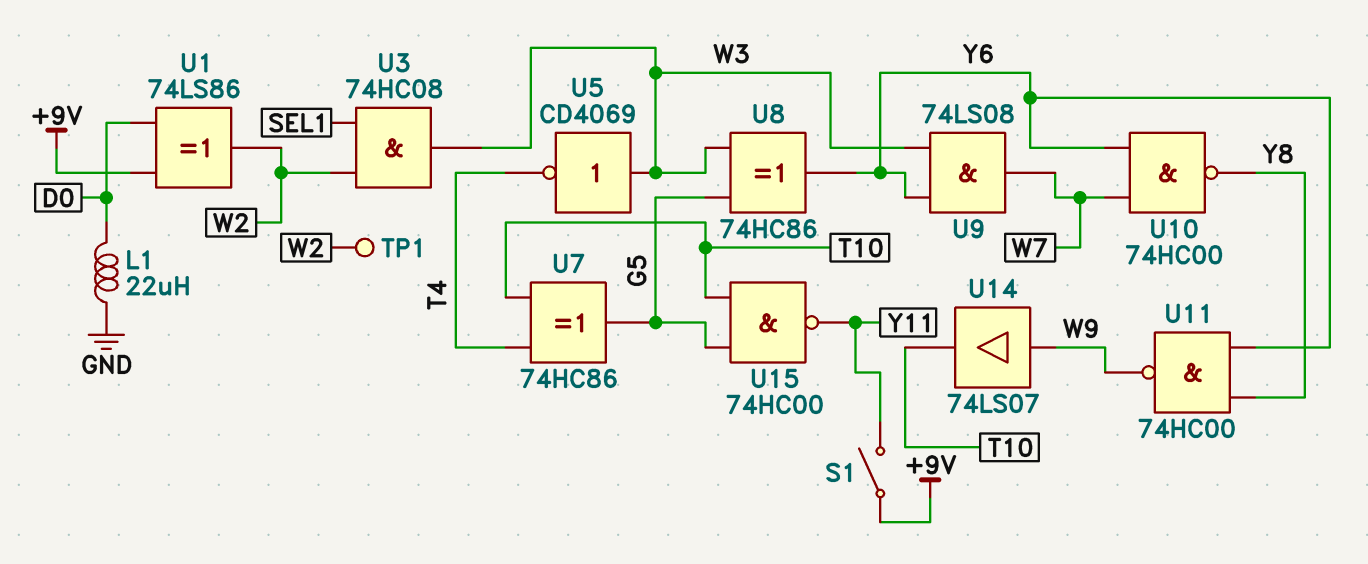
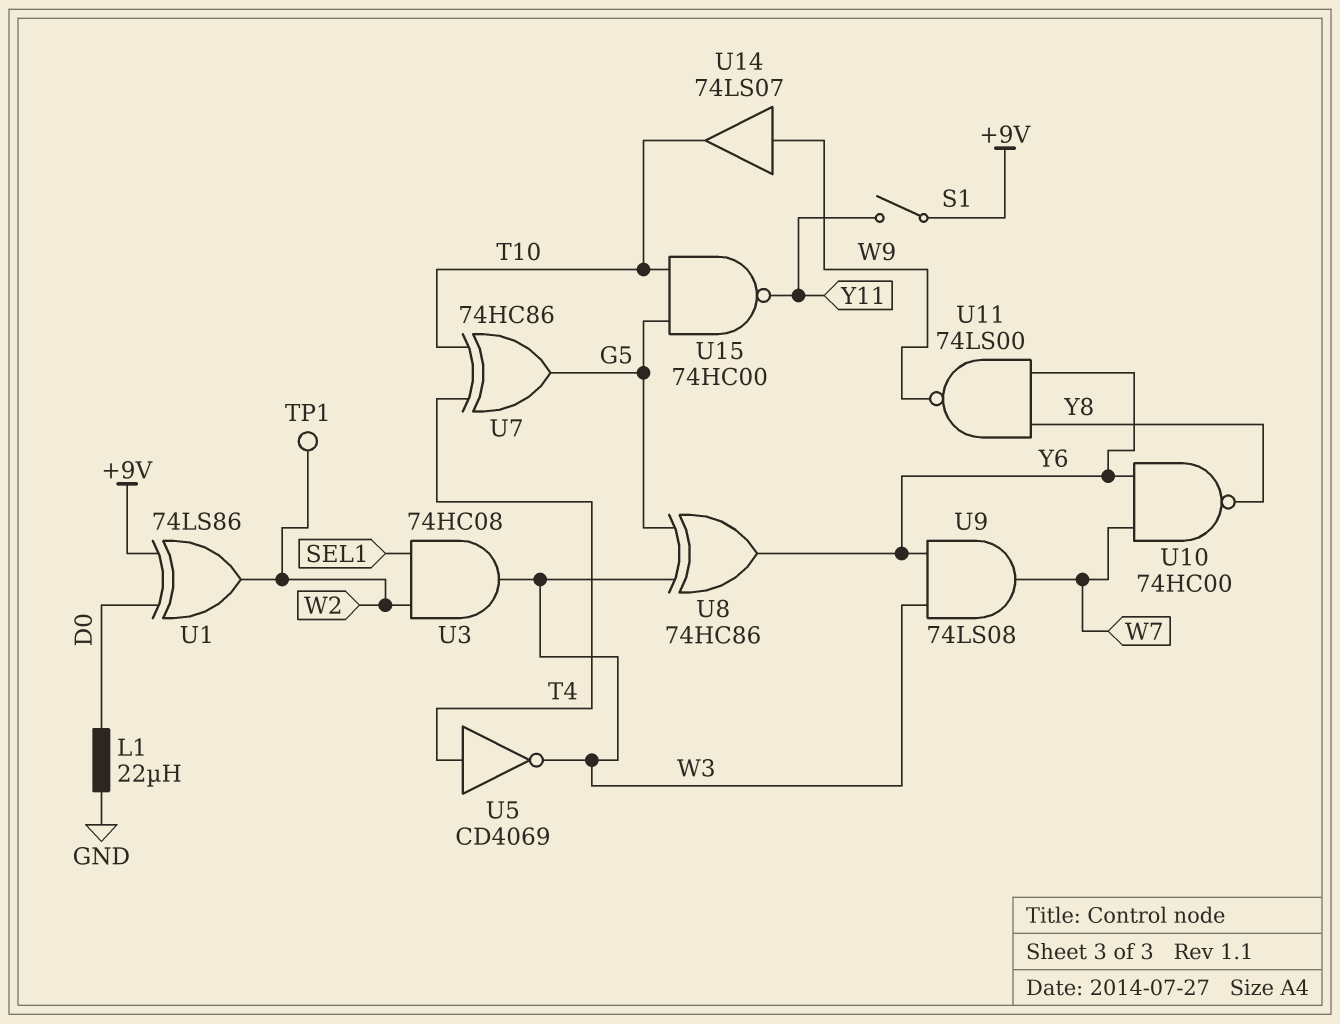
U5: NOT CD4069 (in W3, out T4) -> NOT CD4069 (in T4, out W3)
U11: NAND 74HC00 (in Y6, in Y8, out W9) -> NAND 74LS00 (in Y6, in Y8, out W9)

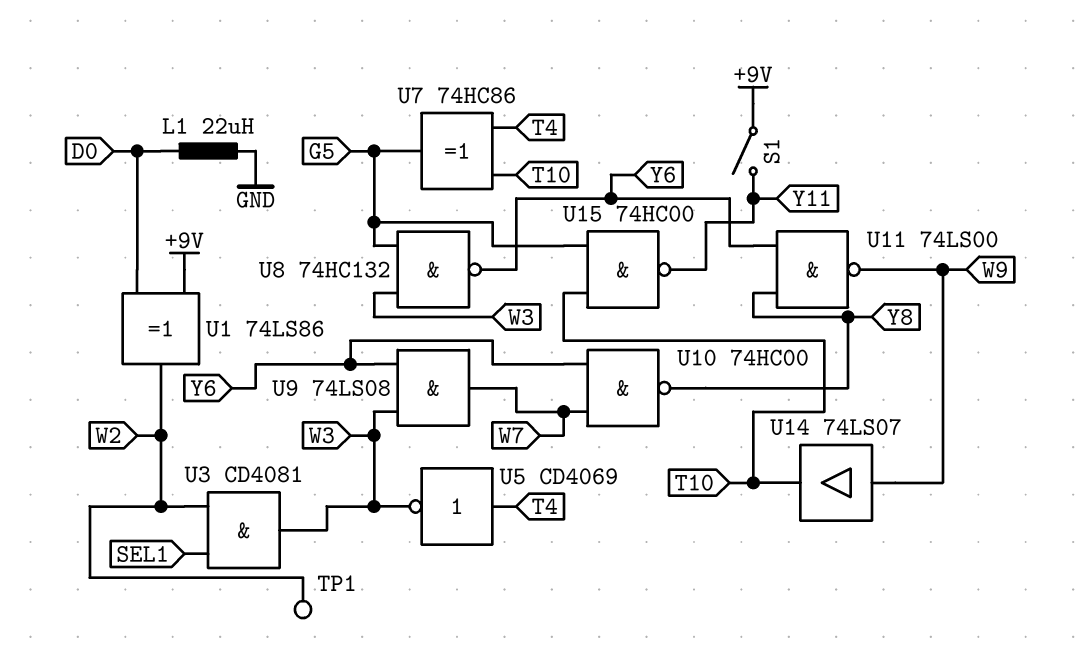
U3: AND 74HC08 (in SEL1, in W2, out W3) -> AND CD4081 (in SEL1, in W2, out W3)
U8: XOR 74HC86 (in G5, in W3, out Y6) -> NAND 74HC132 (in G5, in W3, out Y6)

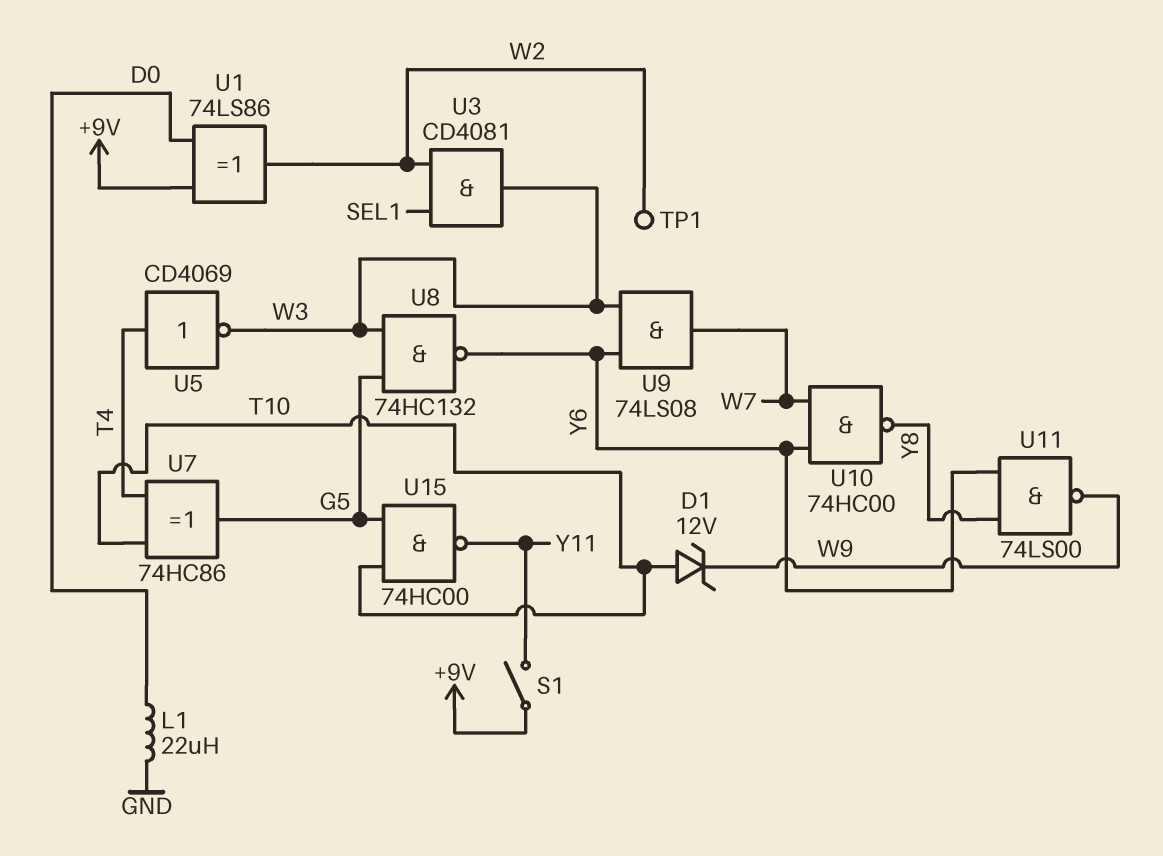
D1: none -> zener 12V (A T10, K W9)
U14: buffer 74LS07 (in W9, out T10) -> none

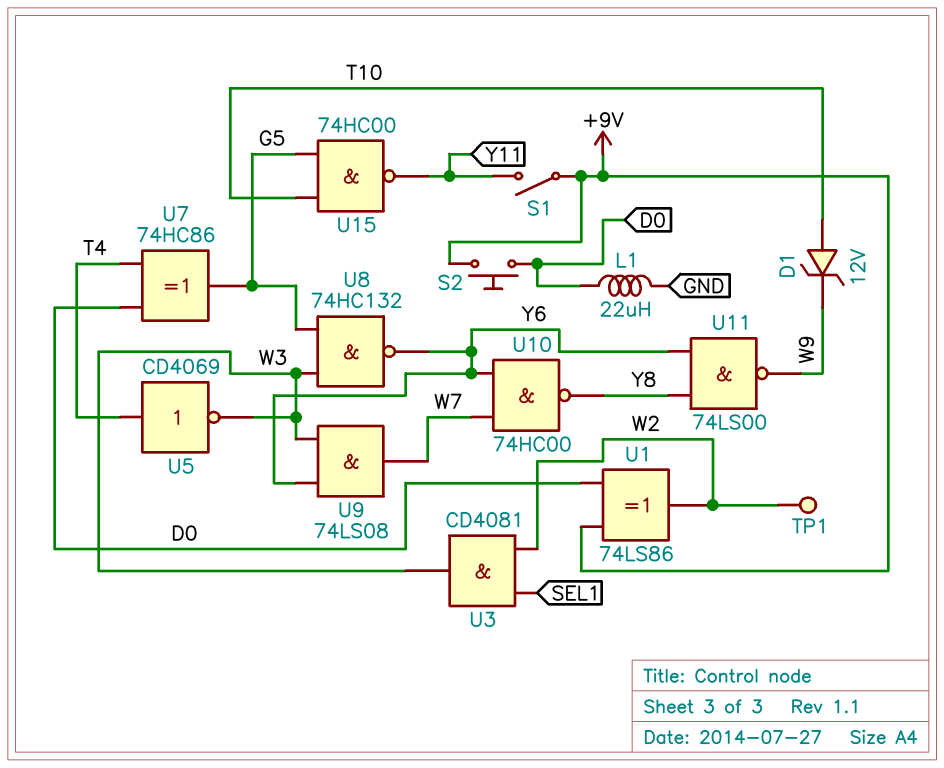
S2: none -> button (+9V, D0)
U7: XOR 74HC86 (in T4, in T10, out G5) -> XOR 74HC86 (in D0, in T4, out G5)

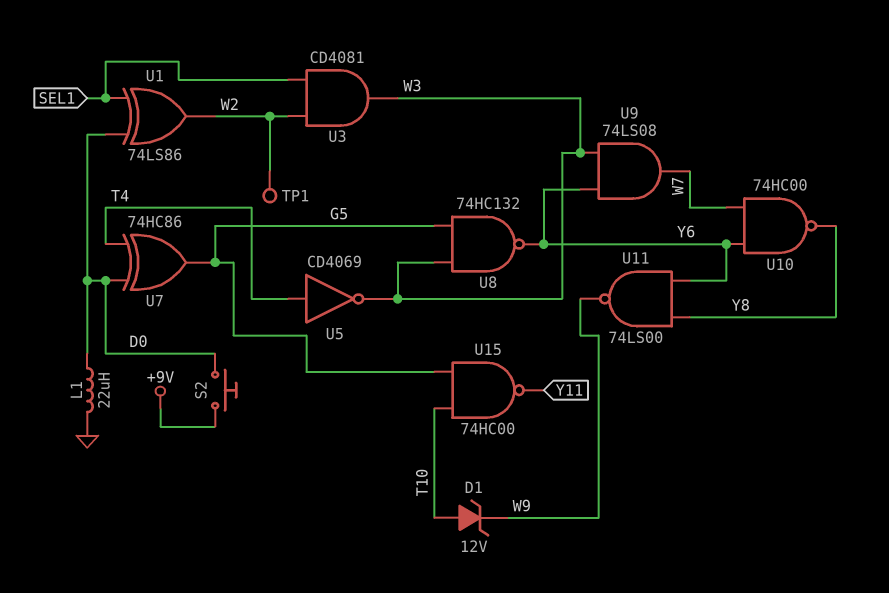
S1: switch (+9V, Y11) -> none
U1: XOR 74LS86 (in +9V, in D0, out W2) -> XOR 74LS86 (in D0, in SEL1, out W2)

